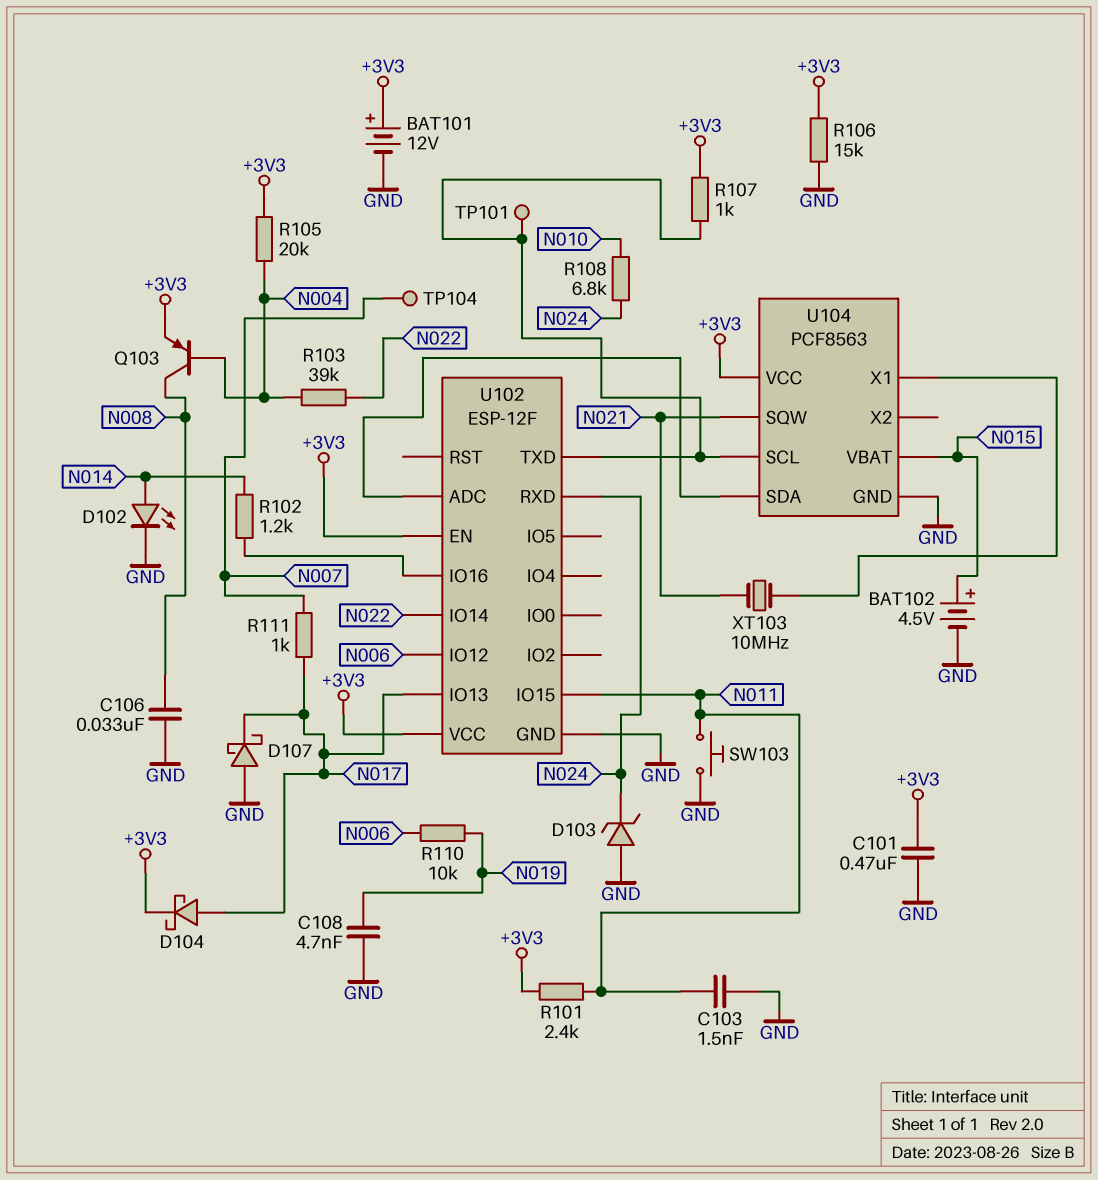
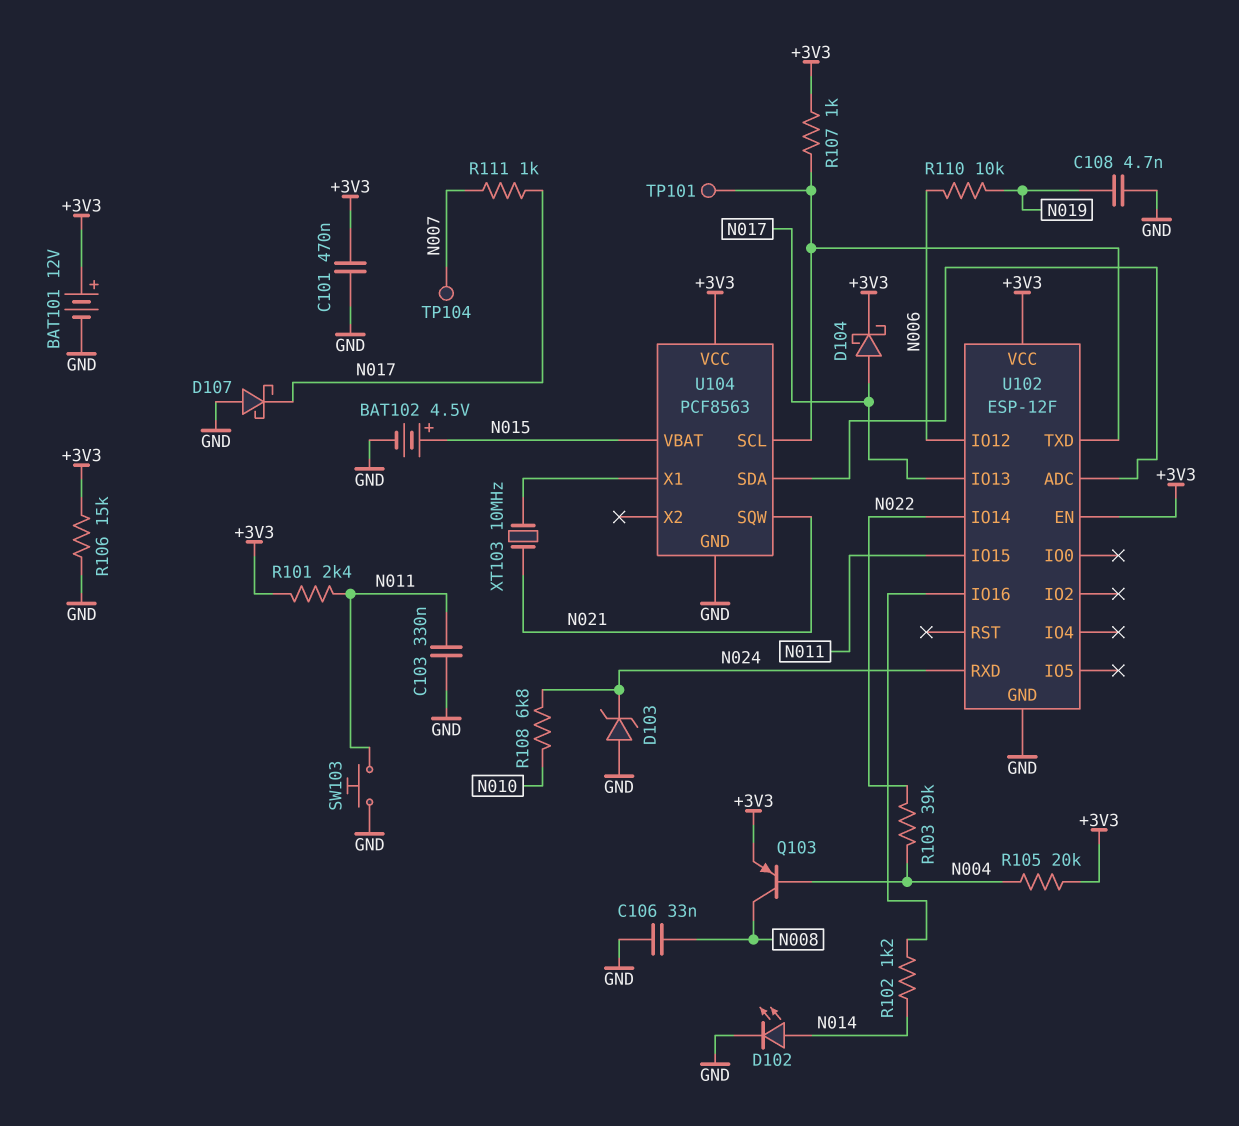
C103: 1.5nF (GND, N011) -> 330nF (GND, N011)

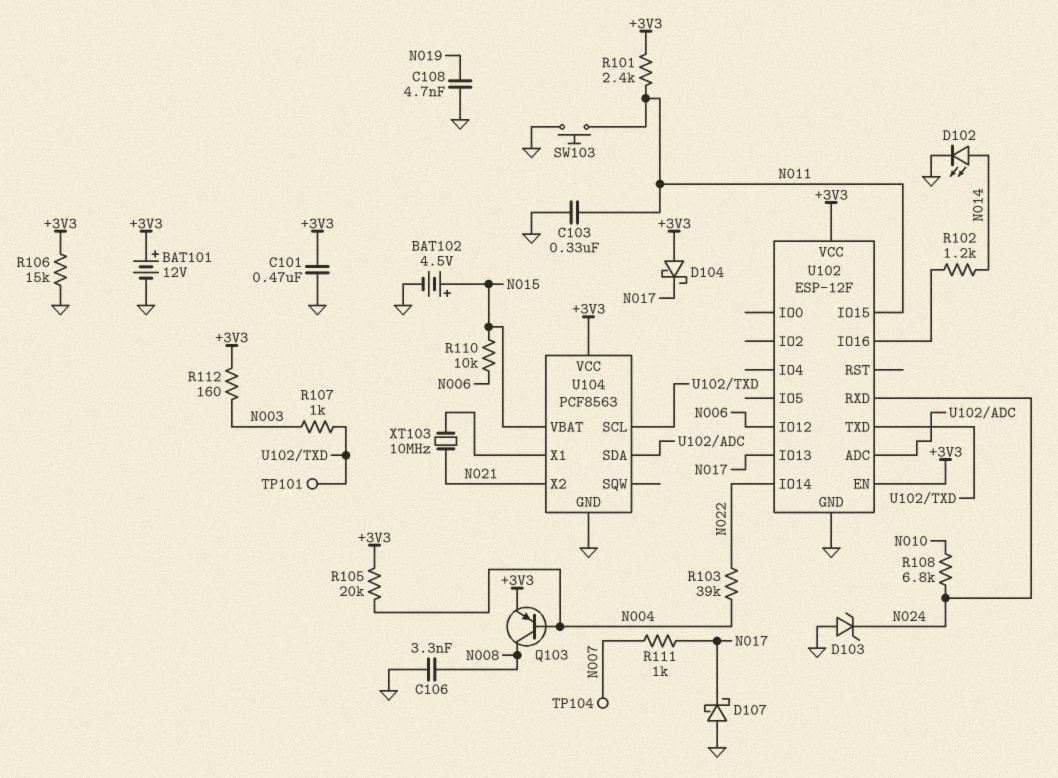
C106: 33nF (GND, N008) -> 3.3nF (GND, N008)
D104: schottky (A N017, K +3V3) -> schottky (A +3V3, K N017)
R107: 1k (+3V3, U102/TXD) -> 1k (N003, U102/TXD)
R110: 10k (N006, N019) -> 10k (N006, N015)
R112: none -> 160 (+3V3, N003)
U104 pin SQW: N021 -> none
U104 pin X2: none -> N021

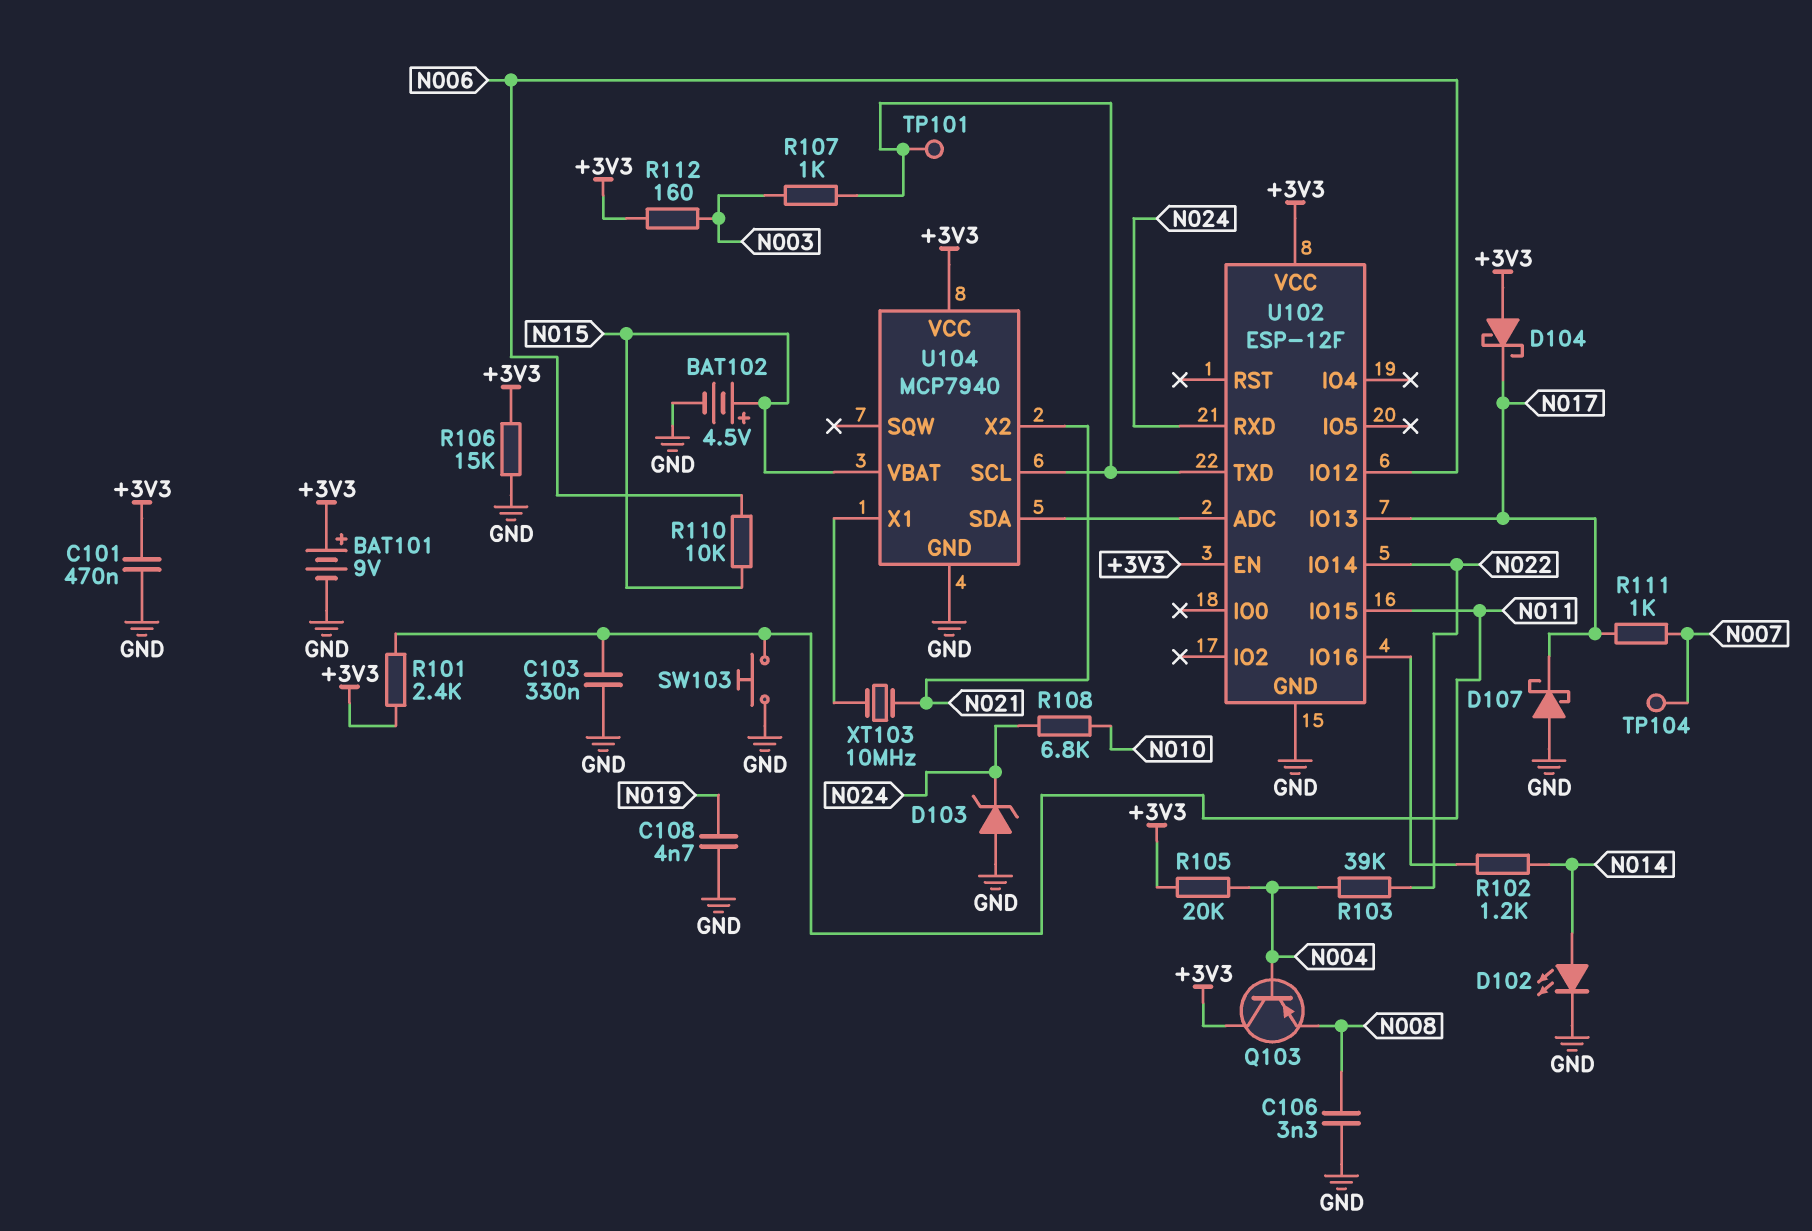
BAT101: 12V (plus +3V3, minus GND) -> 9V (plus +3V3, minus GND)
Q103: PNP (B N004, C N008, E +3V3) -> PNP (B N004, C +3V3, E N008)
U104: PCF8563 -> MCP7940

